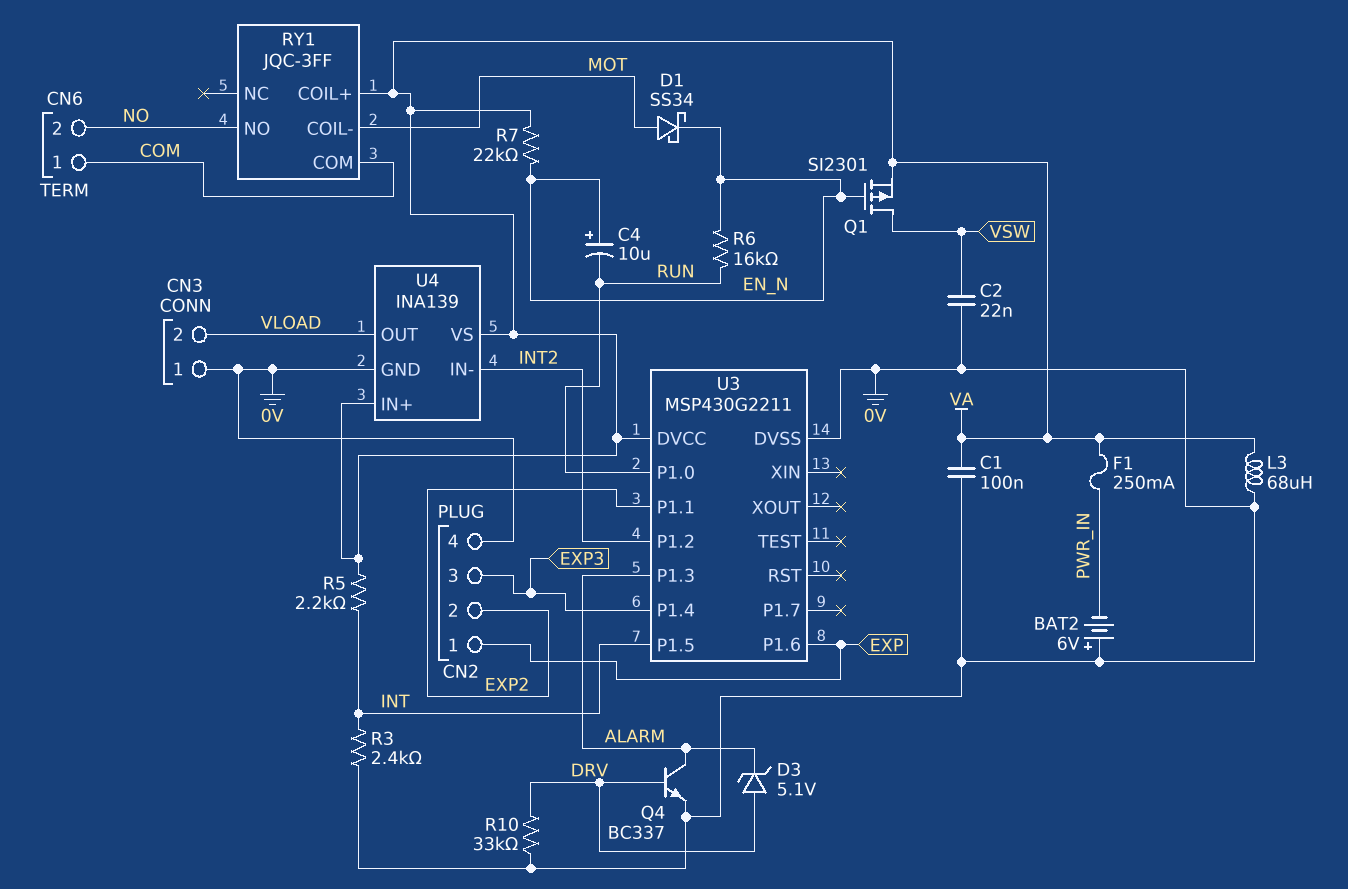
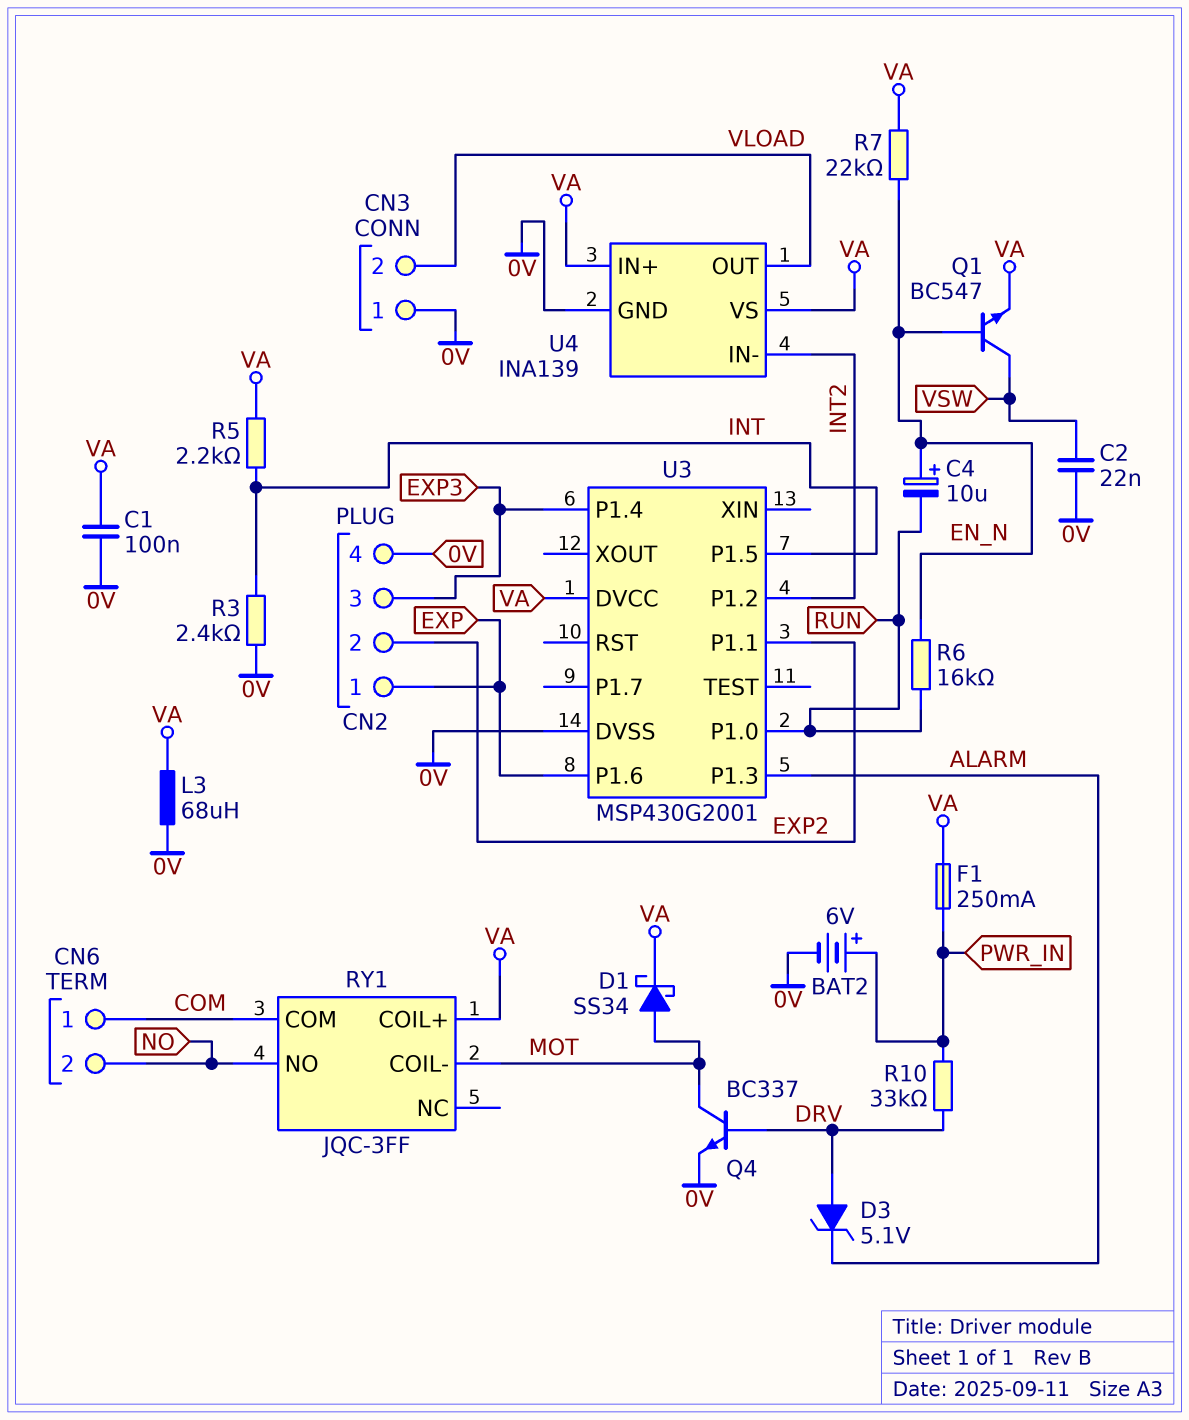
BAT2: 6V (plus 0V, minus PWR_IN) -> 6V (plus PWR_IN, minus 0V)
D1: schottky SS34 (A MOT, K EN_N) -> schottky SS34 (A MOT, K VA)
Q1: PMOS SI2301 (G EN_N, D VSW, S VA) -> NPN BC547 (B EN_N, C VSW, E VA)
Q4: NPN BC337 (B DRV, C ALARM, E 0V) -> NPN BC337 (B DRV, C MOT, E 0V)
R10: 33k (0V, DRV) -> 33k (DRV, PWR_IN)
U3: MSP430G2211 -> MSP430G2001

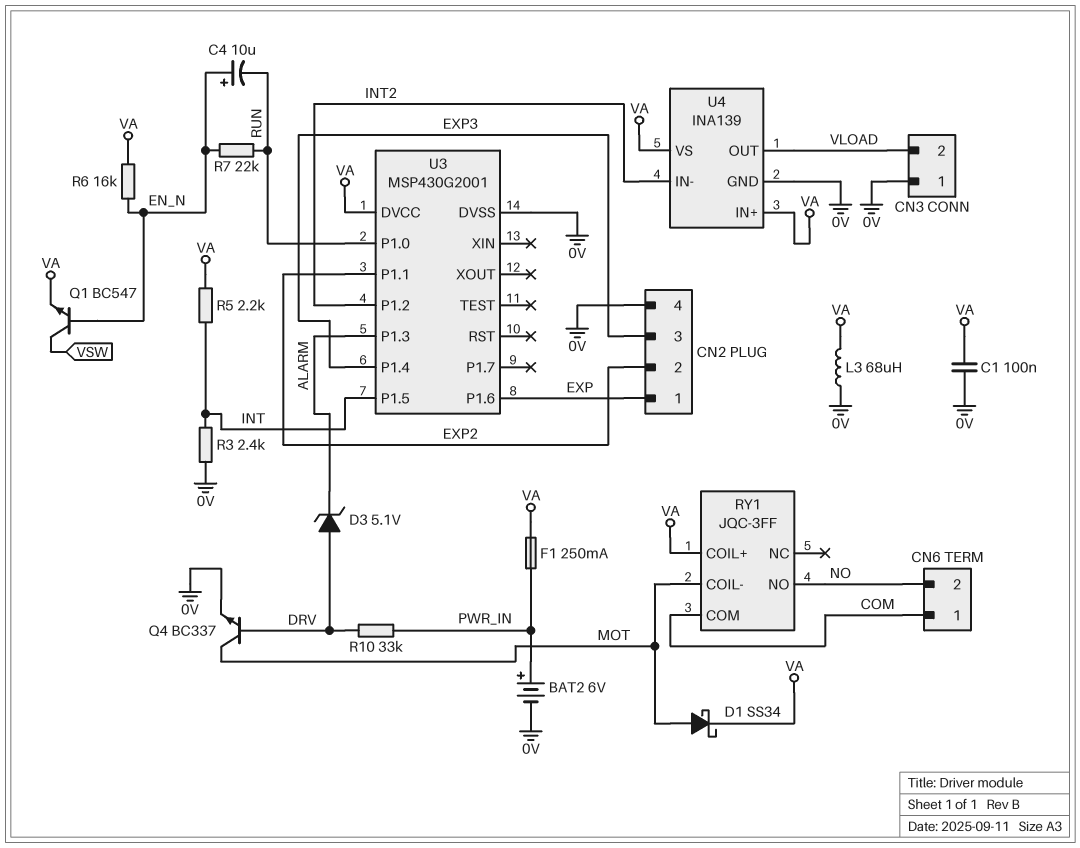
C2: 22nF (0V, VSW) -> none
R6: 16k (EN_N, RUN) -> 16k (EN_N, VA)
R7: 22k (EN_N, VA) -> 22k (EN_N, RUN)

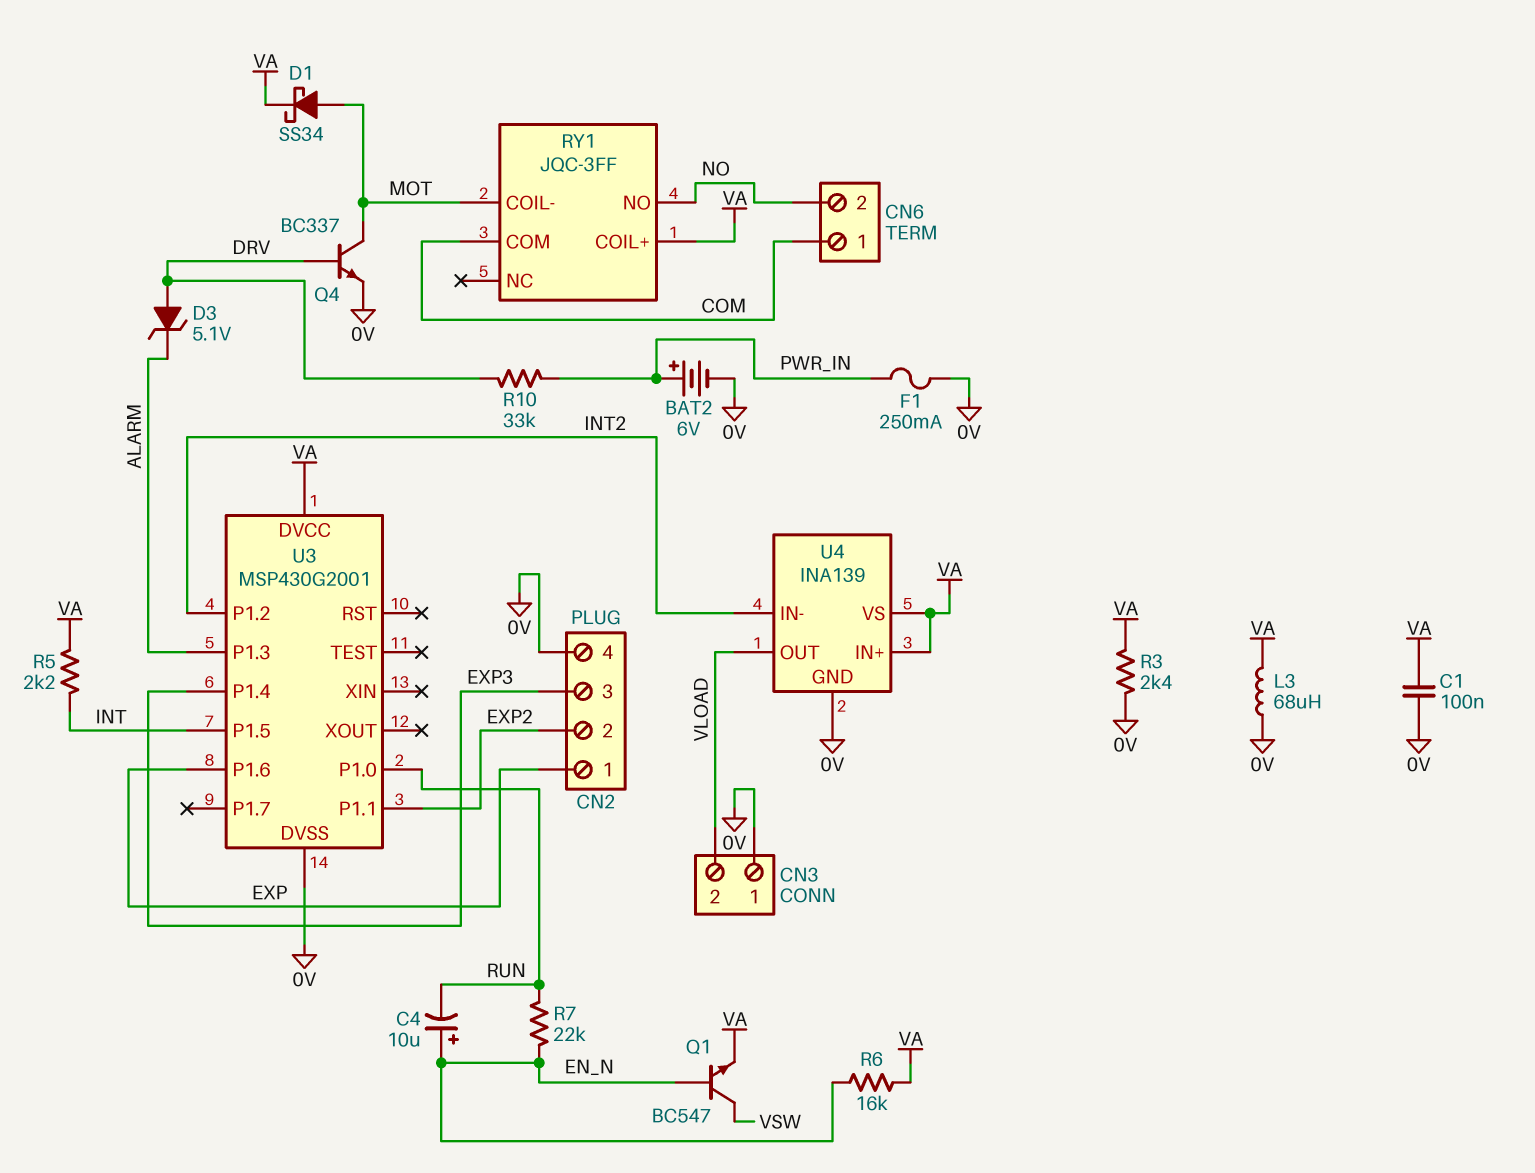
F1: 250mA (PWR_IN, VA) -> 250mA (0V, PWR_IN)
R3: 2.4k (0V, INT) -> 2.4k (0V, VA)

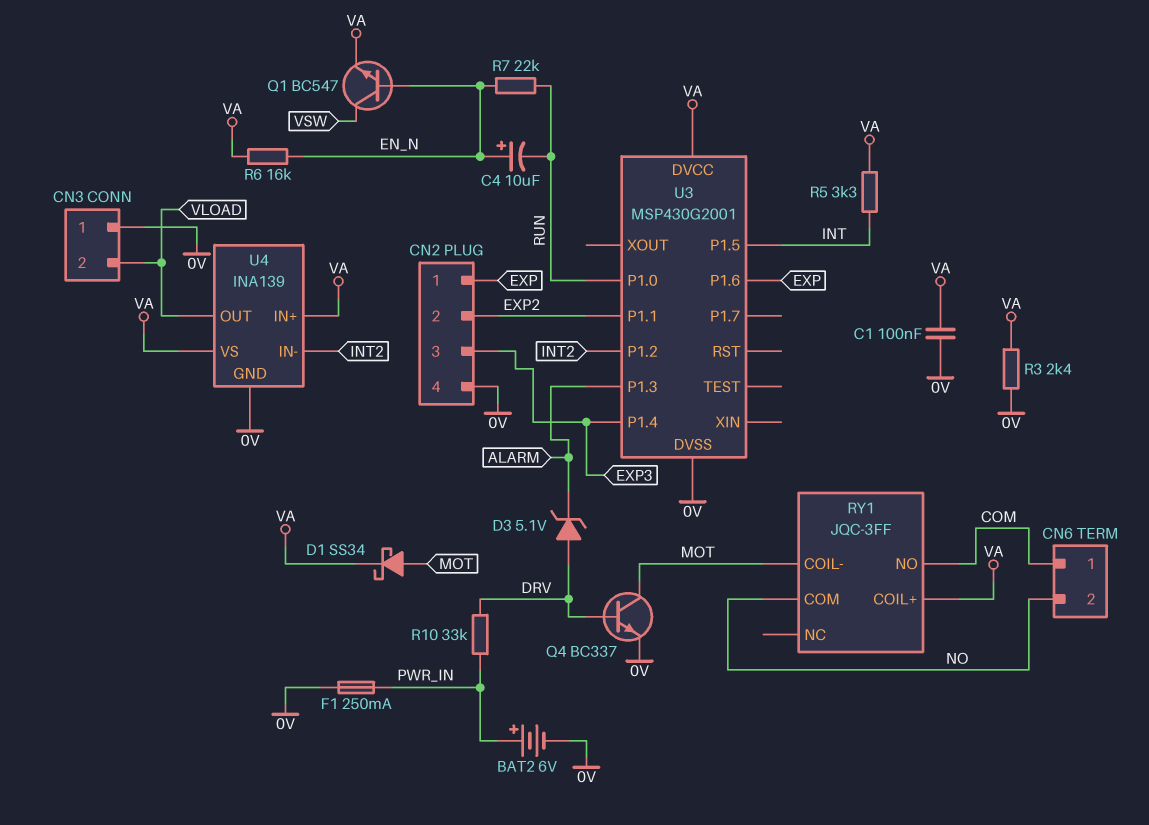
L3: 68uH (0V, VA) -> none
R5: 2.2k (INT, VA) -> 3.3k (INT, VA)
RY1 pin COM: COM -> NO
RY1 pin NO: NO -> COM

